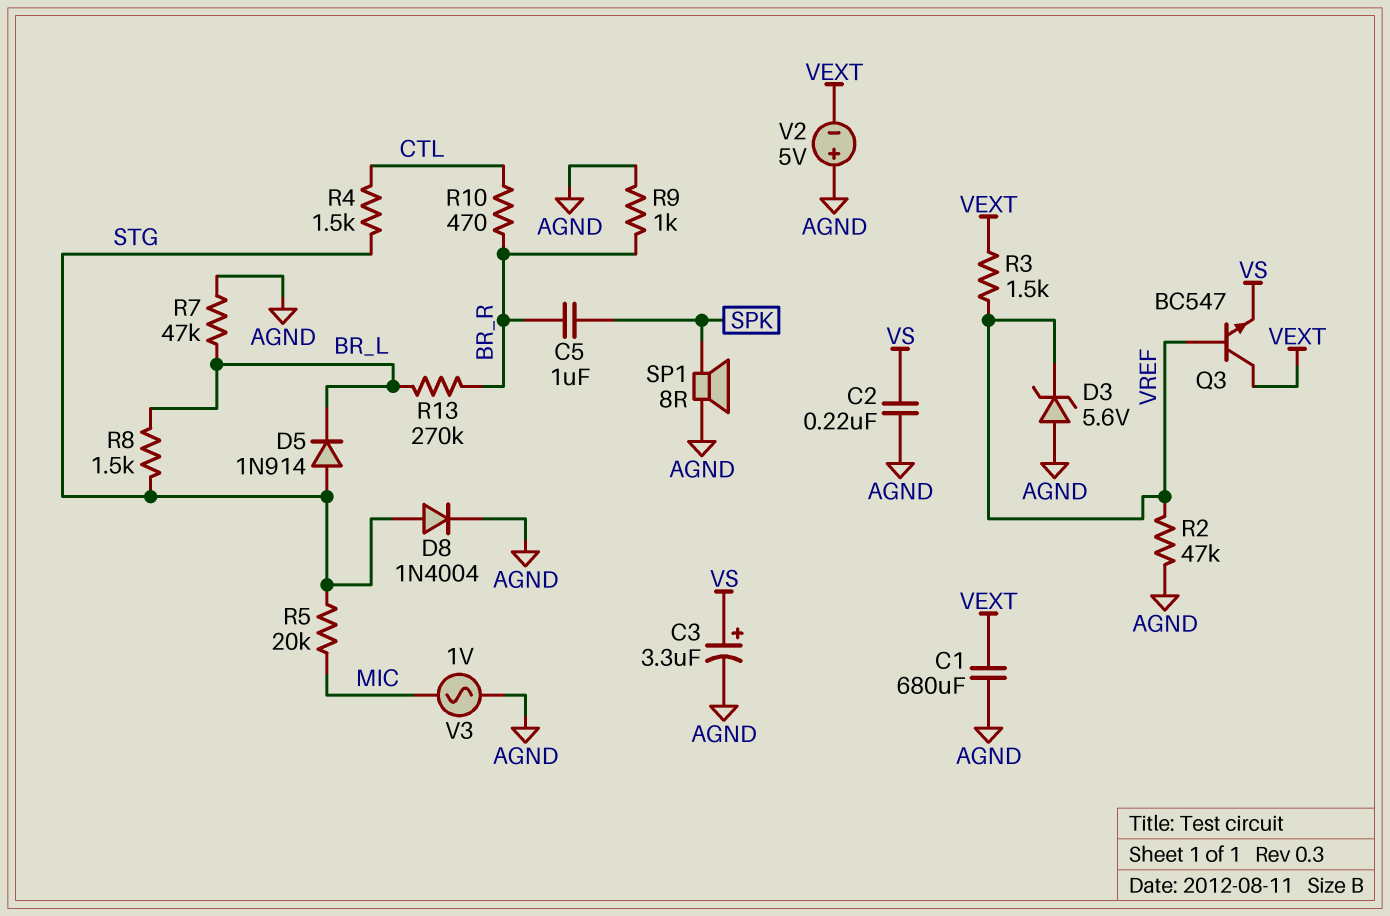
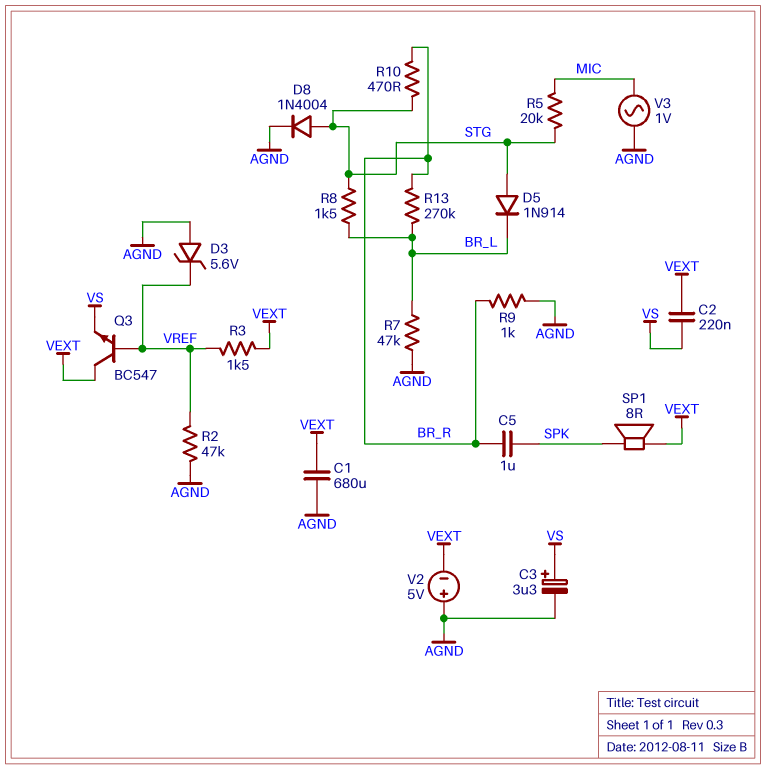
C2: 220nF (AGND, VS) -> 220nF (VEXT, VS)
R4: 1.5k (CTL, STG) -> none
R10: 470 (BR_R, CTL) -> 470 (BR_R, STG)
SP1: speaker 8R (AGND, SPK) -> speaker 8R (SPK, VEXT)

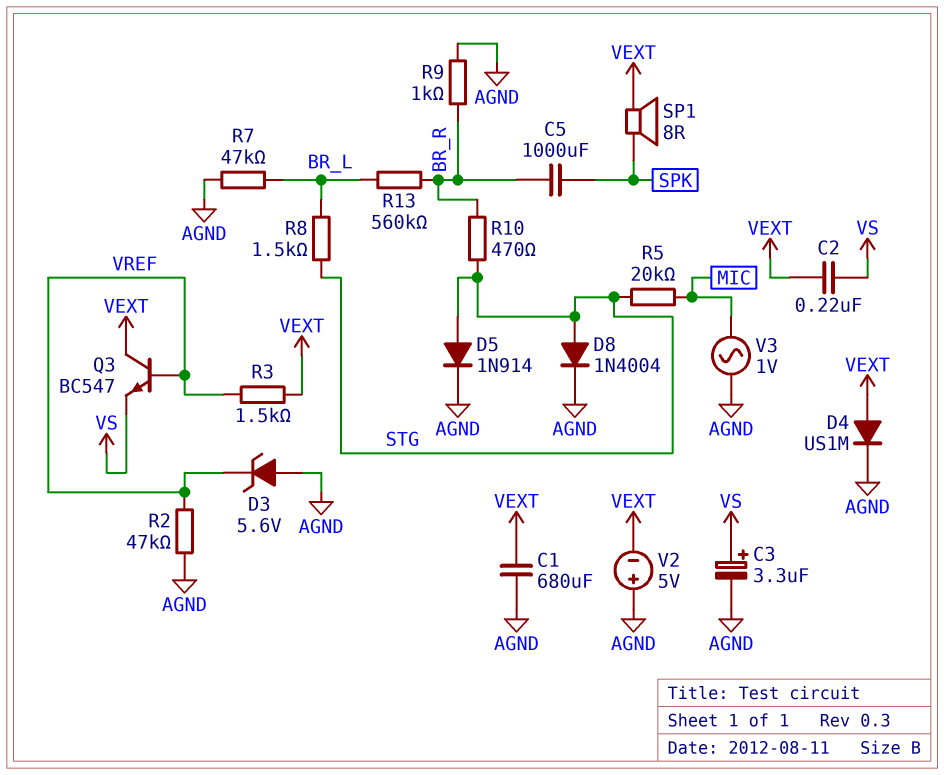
C5: 1uF (BR_R, SPK) -> 1000uF (BR_R, SPK)
D4: none -> diode US1M (A VEXT, K AGND)
D5: diode 1N914 (A STG, K BR_L) -> diode 1N914 (A STG, K AGND)
R13: 270k (BR_L, BR_R) -> 560k (BR_L, BR_R)

